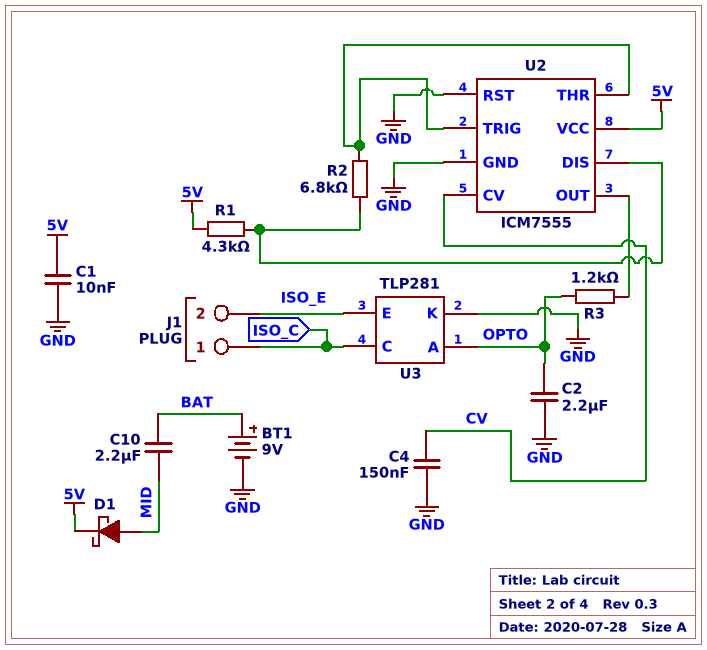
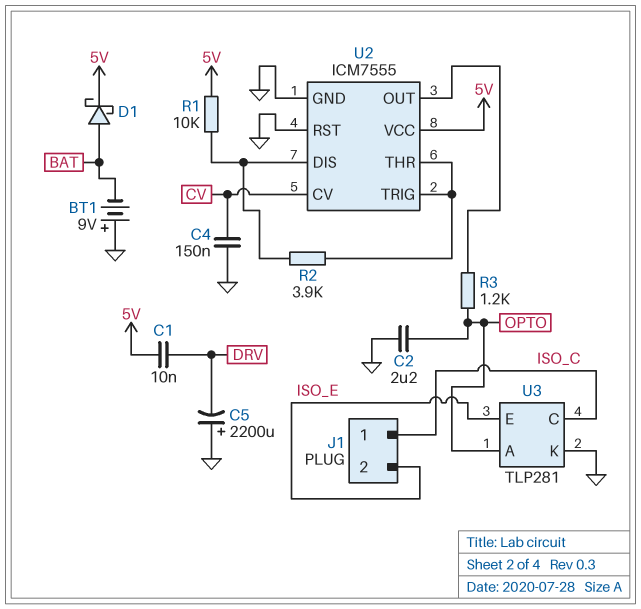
BT1: 9V (plus BAT, minus GND) -> 9V (plus GND, minus BAT)
C1: 10nF (5V, GND) -> 10nF (5V, DRV)
C5: none -> 2200uF (plus GND, minus DRV)
C10: 2.2uF (BAT, MID) -> none
D1: schottky (A MID, K 5V) -> schottky (A BAT, K 5V)
R1: 4.3k (5V, U2/DIS) -> 10k (5V, U2/DIS)
R2: 6.8k (U2/DIS, U2/THR) -> 3.9k (U2/DIS, U2/THR)

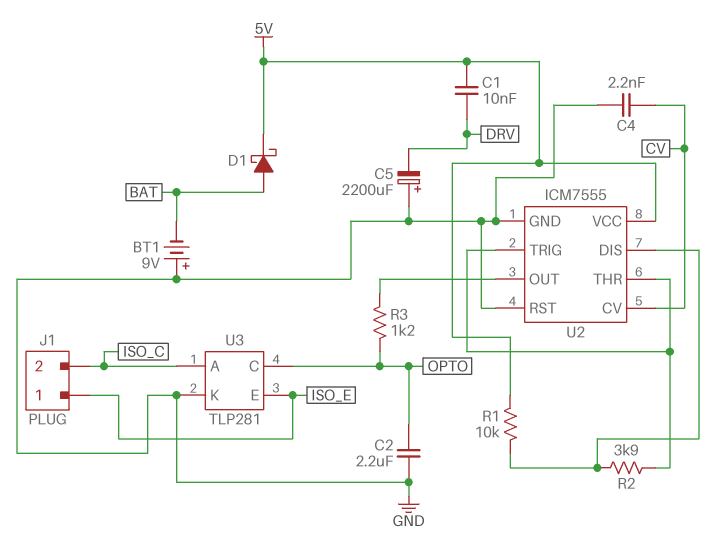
C4: 150nF (CV, GND) -> 2.2nF (CV, GND)
J1 pin 1: ISO_C -> ISO_E
J1 pin 2: ISO_E -> ISO_C
U3 pin A: OPTO -> ISO_C
U3 pin C: ISO_C -> OPTO

